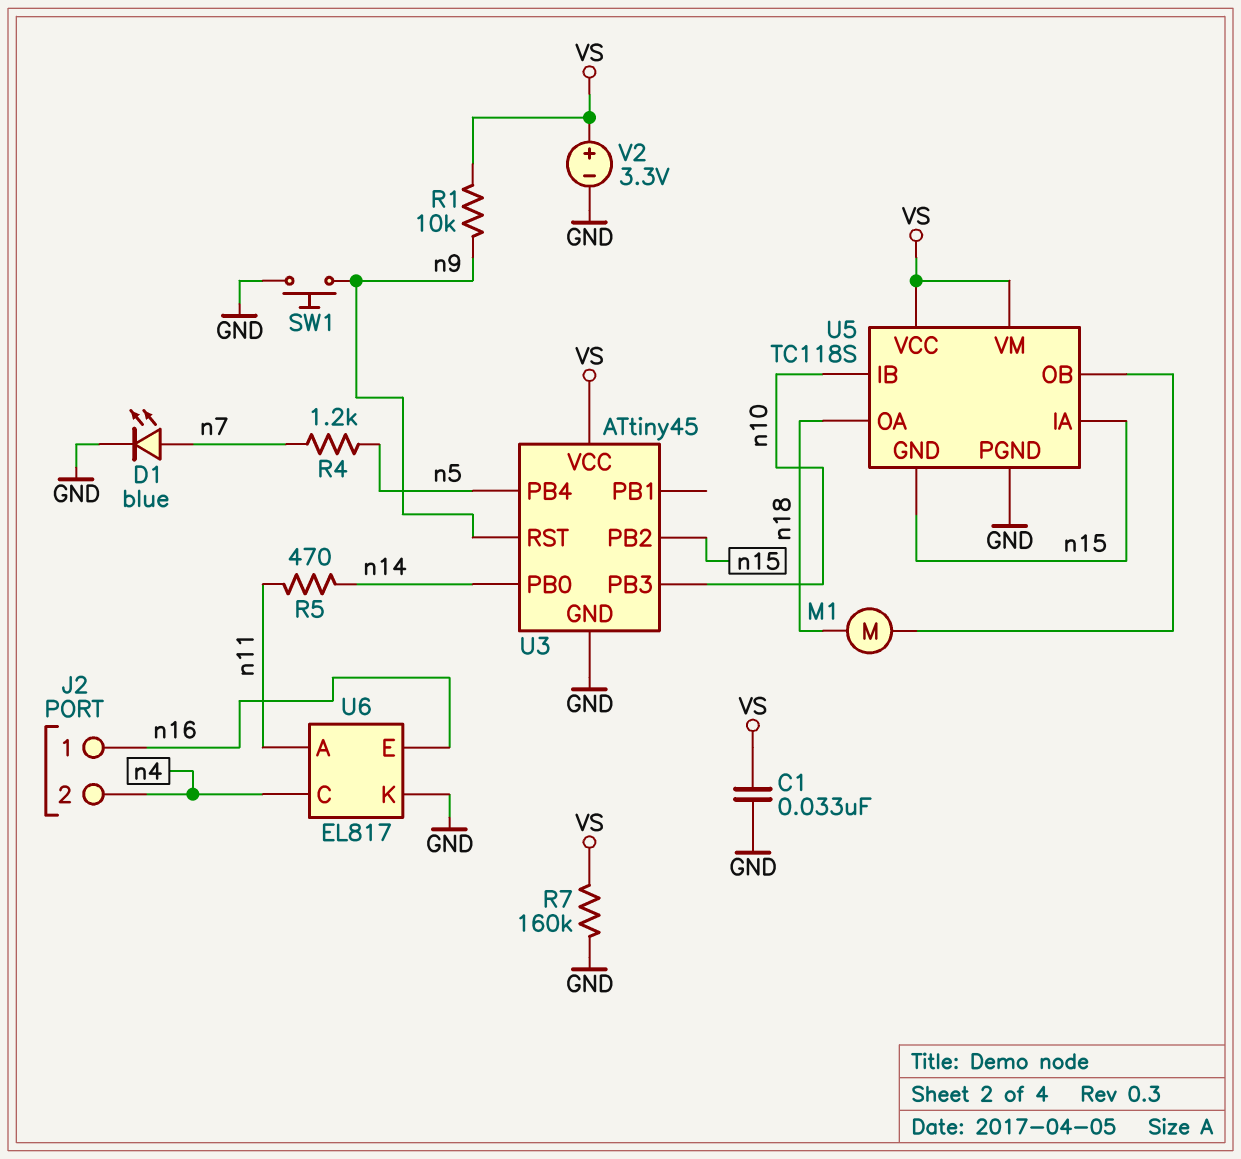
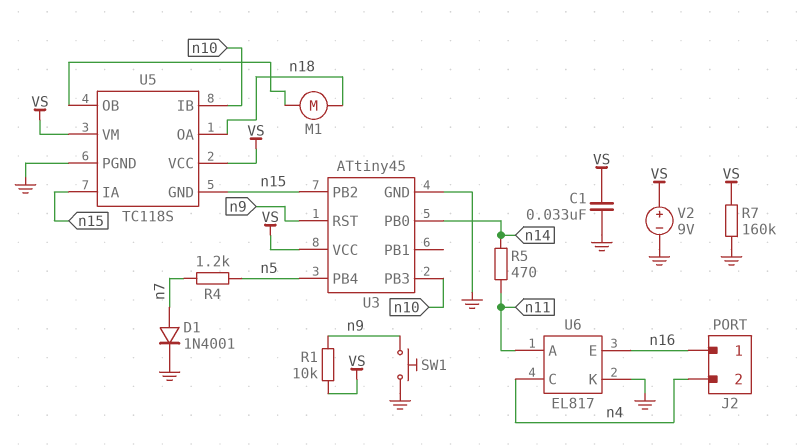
D1: LED blue (A n7, K GND) -> diode 1N4001 (A n7, K GND)
V2: 3.3V (plus VS, minus GND) -> 9V (plus VS, minus GND)

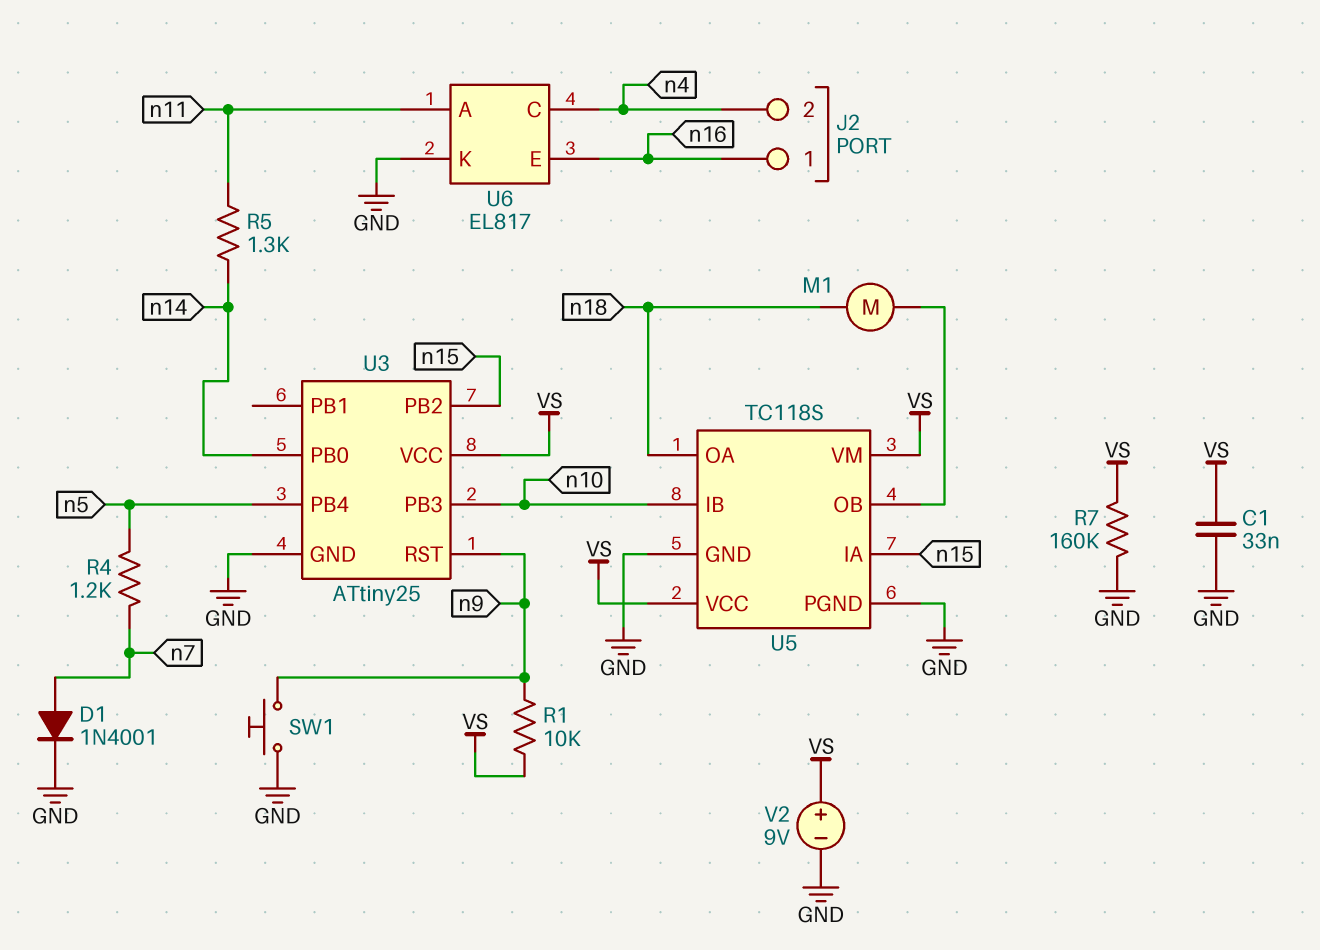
R5: 470 (n11, n14) -> 1.3k (n11, n14)
U3: ATtiny45 -> ATtiny25
U5 pin GND: n15 -> GND

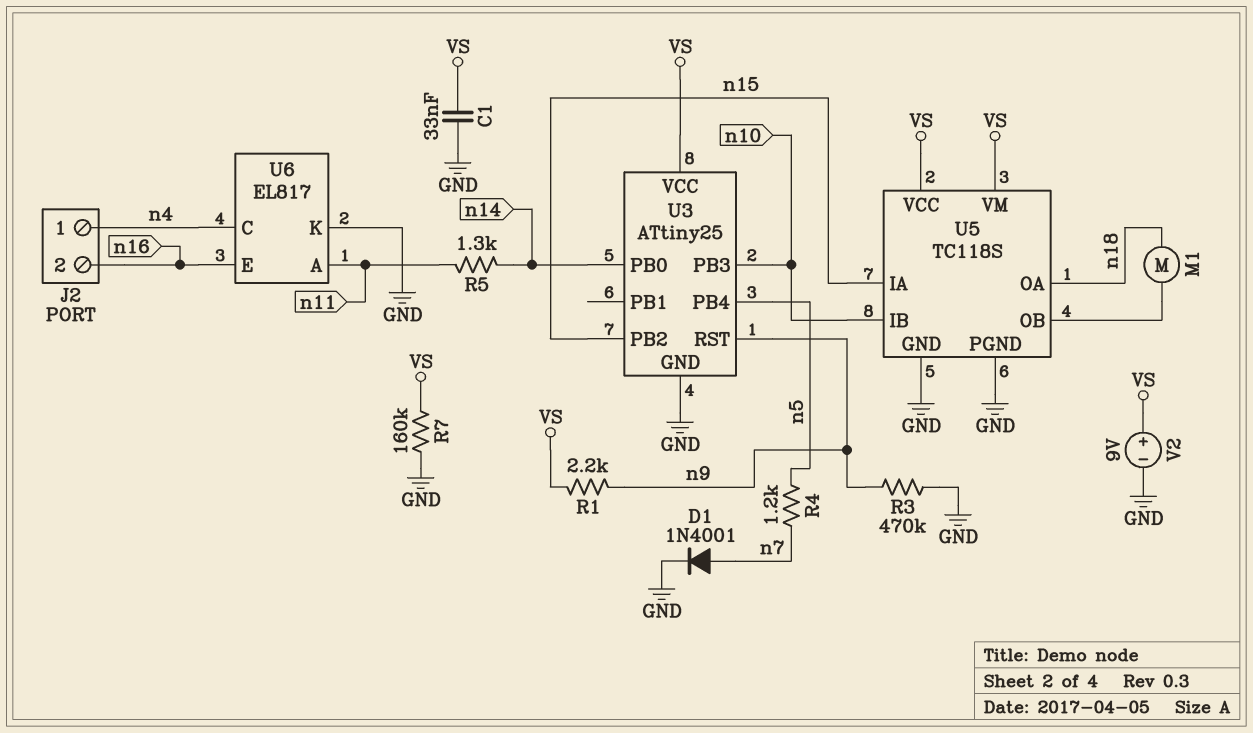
J2 pin 1: n16 -> n4
J2 pin 2: n4 -> n16
R1: 10k (VS, n9) -> 2.2k (VS, n9)
R3: none -> 470k (GND, n9)
SW1: button (GND, n9) -> none

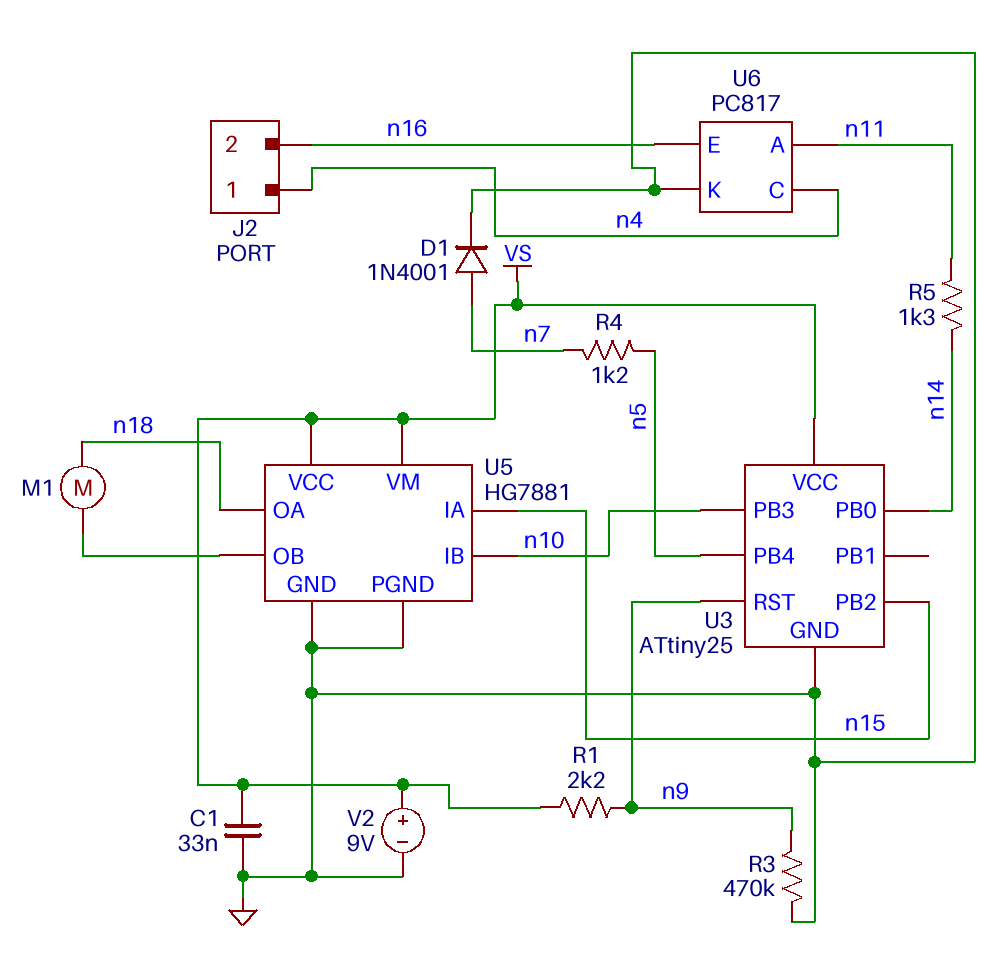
R7: 160k (GND, VS) -> none
U5: TC118S -> HG7881
U6: EL817 -> PC817

